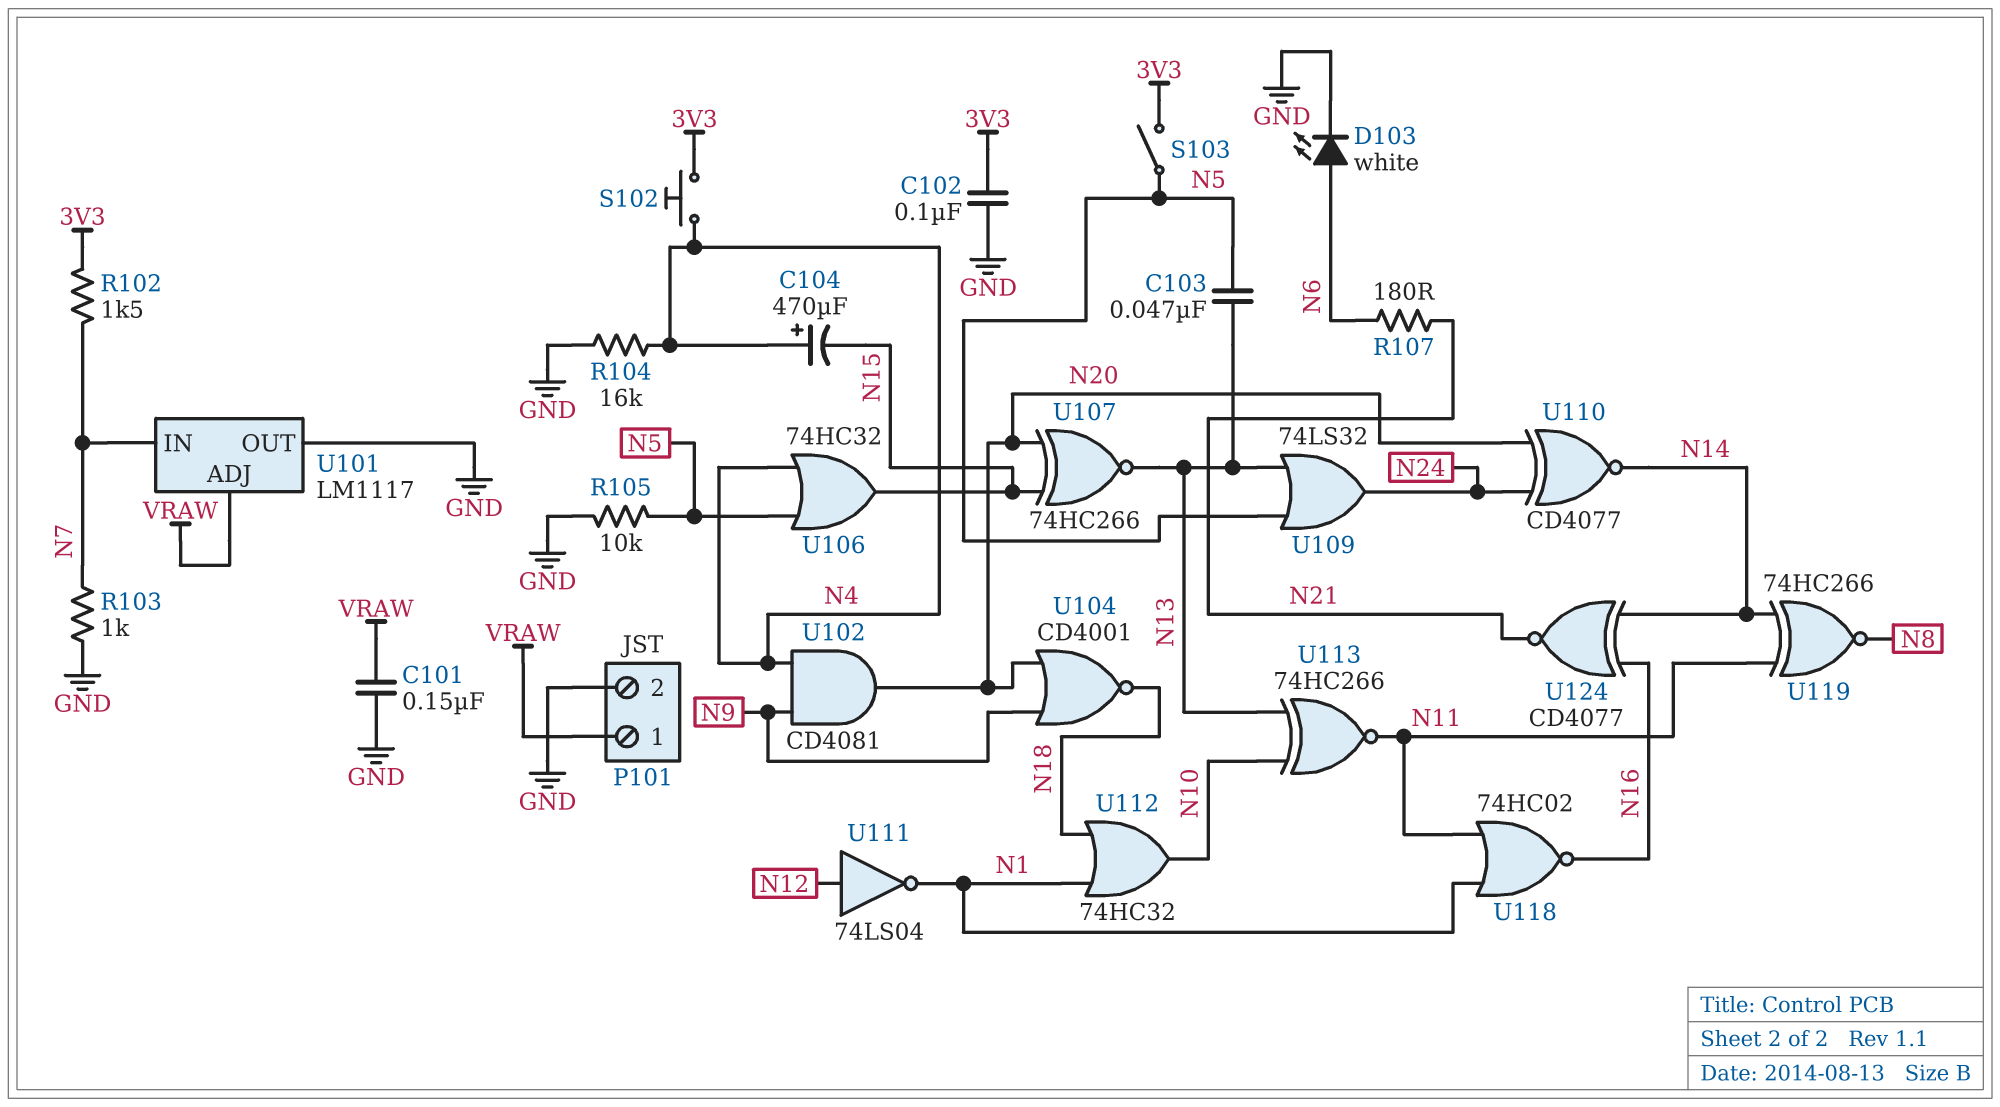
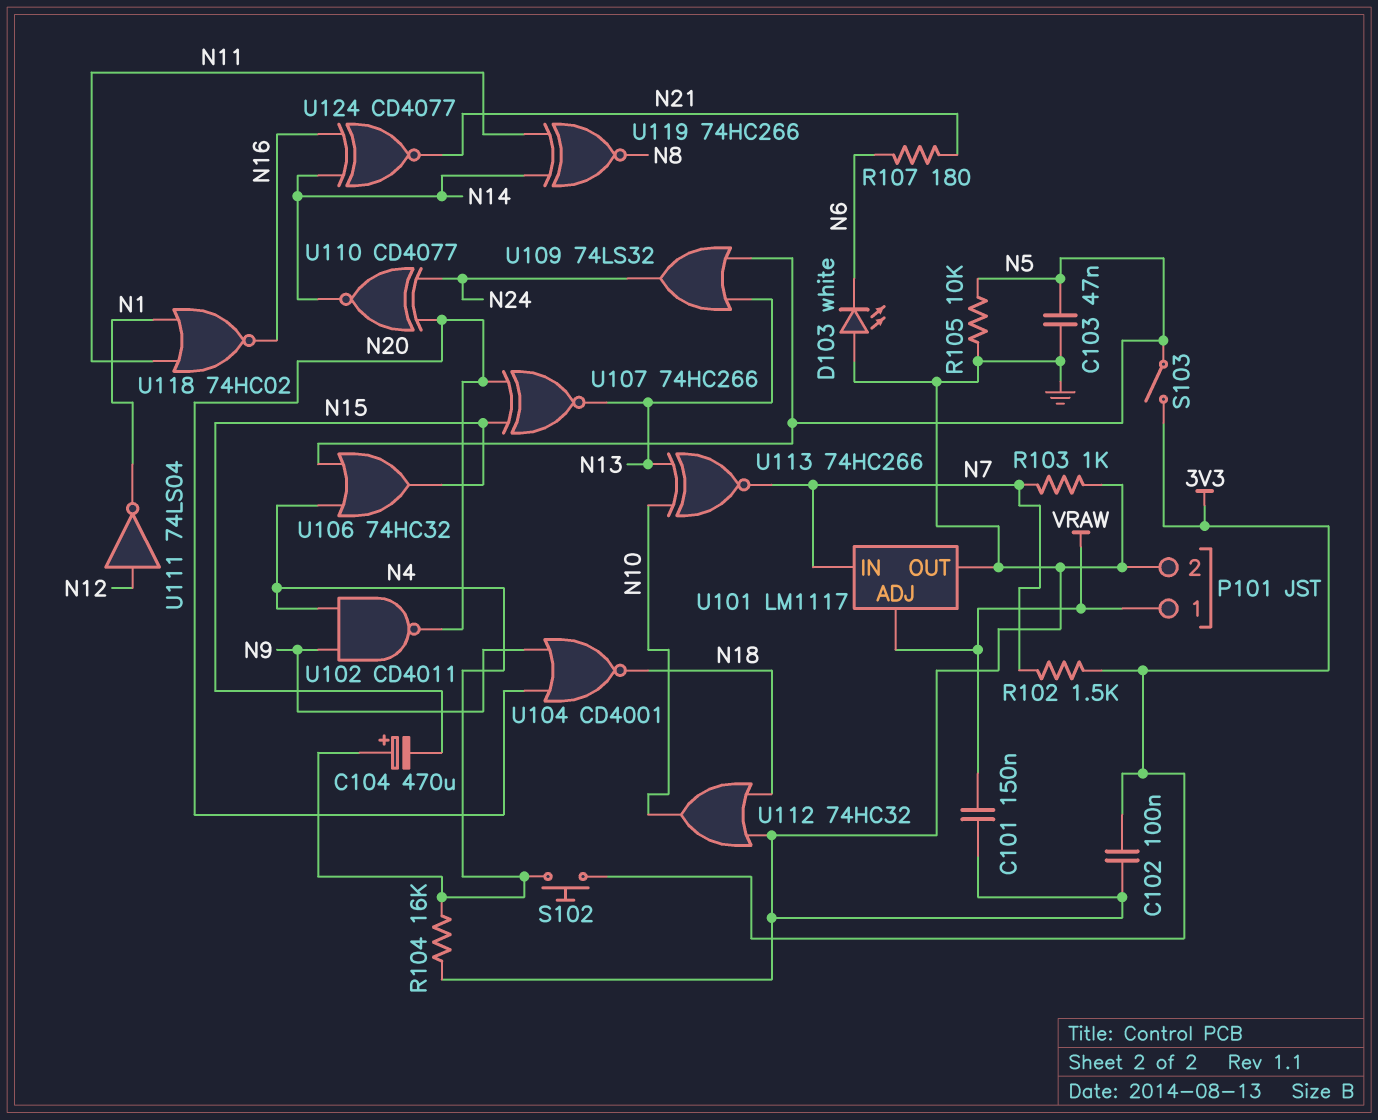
C103: 47nF (N5, N13) -> 47nF (GND, N5)
D103: LED white (A N6, K GND) -> LED white (A GND, K N6)
U102: AND CD4081 (in N4, in N9, out N20) -> NAND CD4011 (in N4, in N9, out N20)
U112: OR 74HC32 (in N1, in N18, out N10) -> OR 74HC32 (in GND, in N18, out N10)
U113: XNOR 74HC266 (in N10, in N13, out N11) -> XNOR 74HC266 (in N10, in N13, out N7)

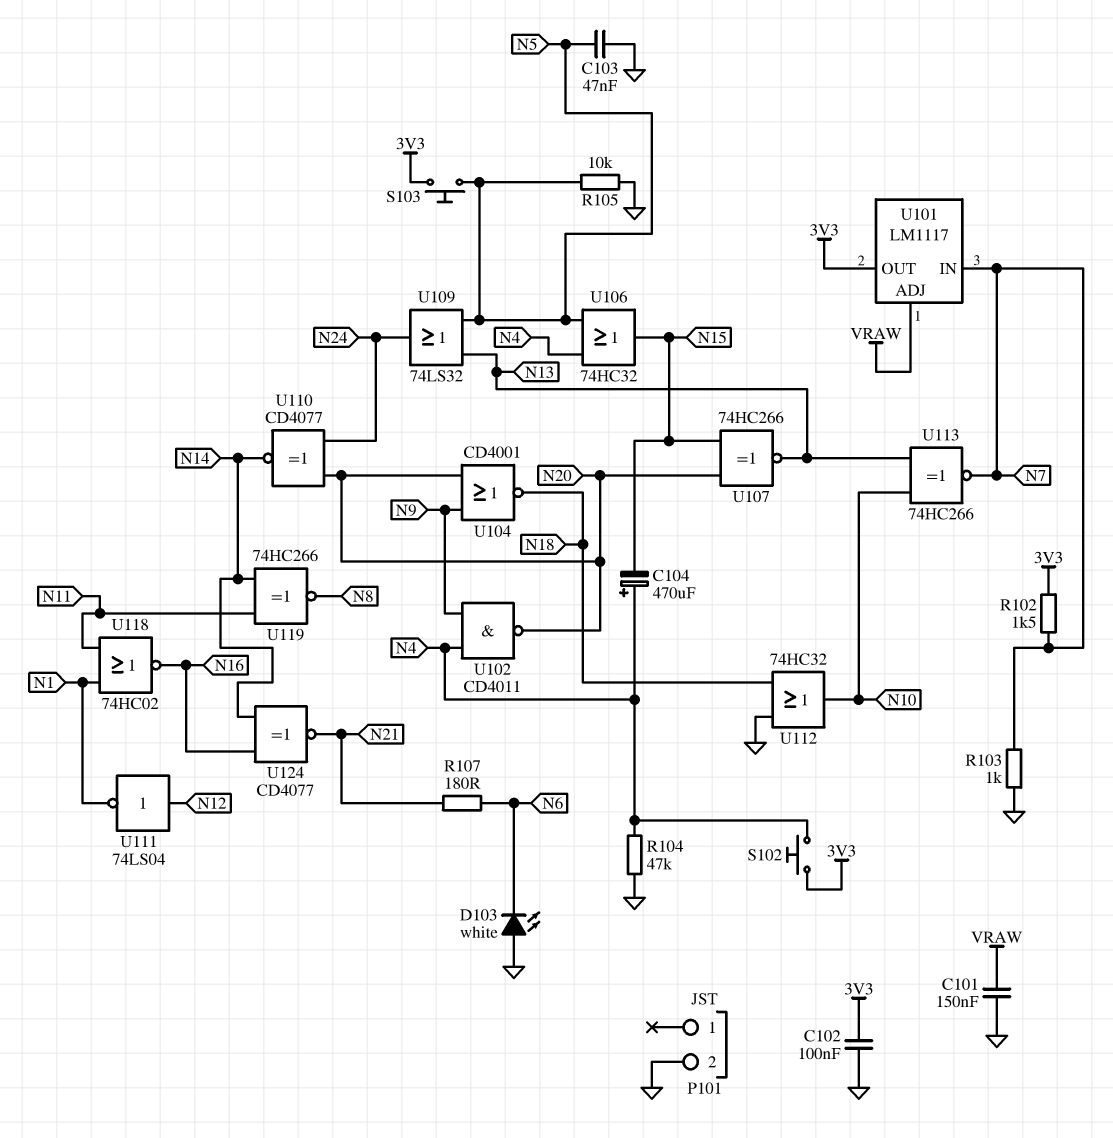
P101 pin 1: VRAW -> none
R104: 16k (GND, N4) -> 47k (GND, N4)
S103: switch (3V3, N5) -> button (3V3, N5)
U101 pin OUT: GND -> 3V3

